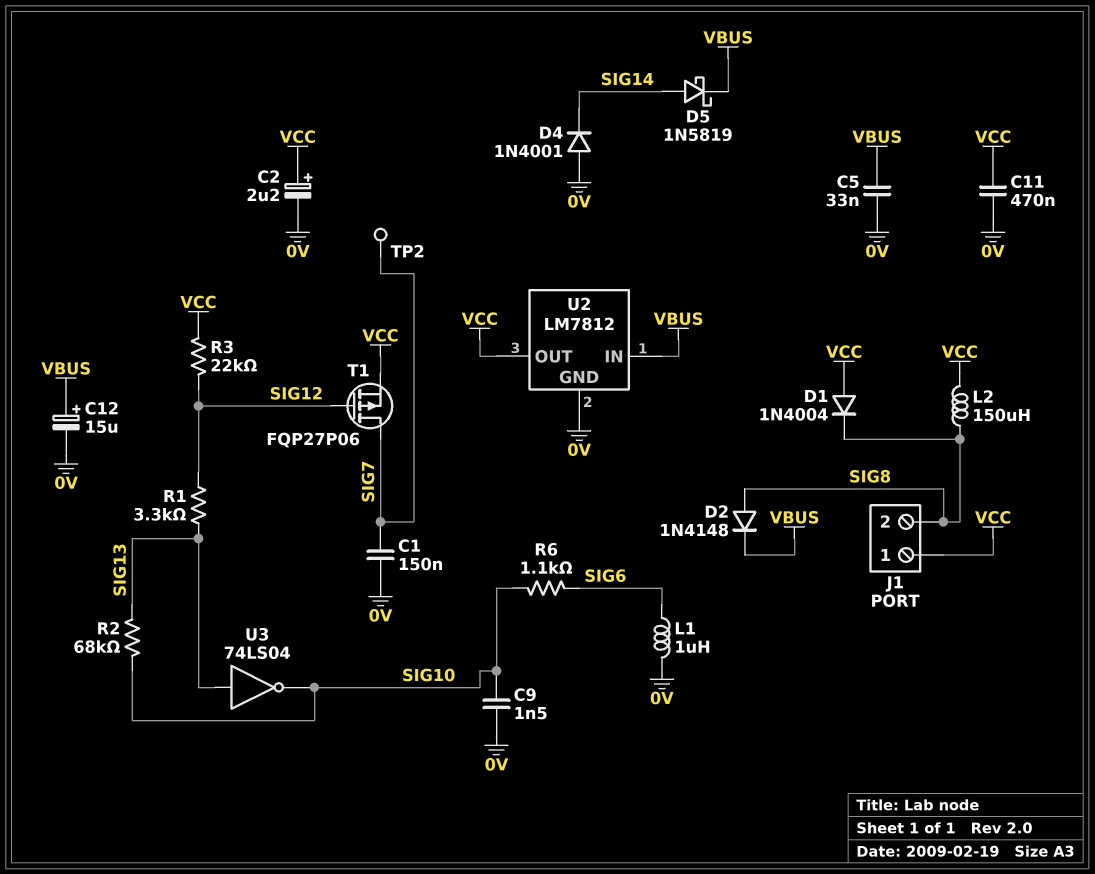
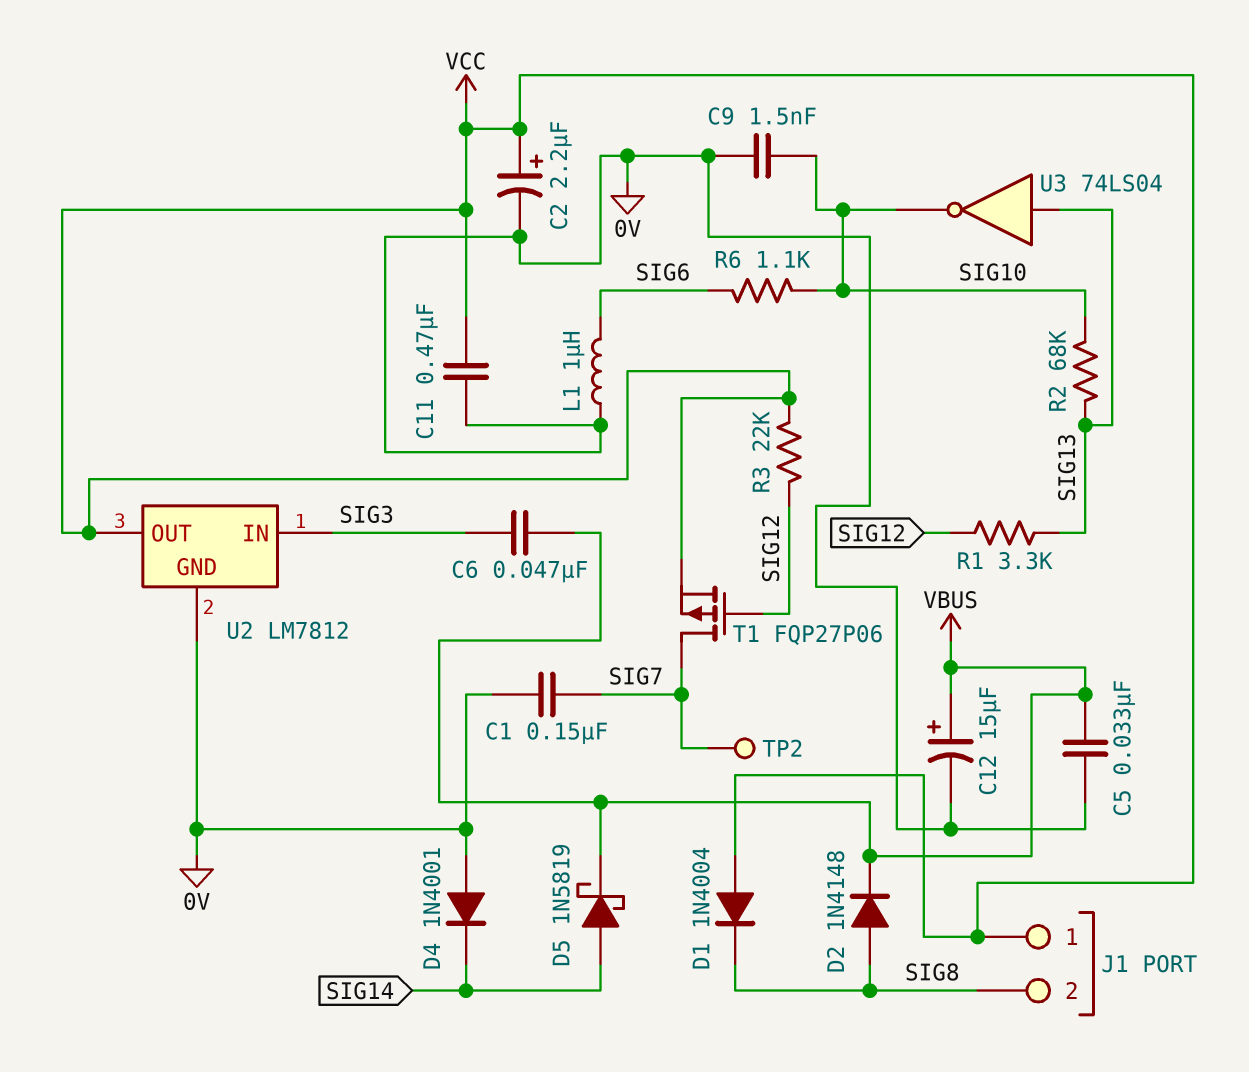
C6: none -> 47nF (SIG3, VBUS)
L2: 150uH (SIG8, VCC) -> none
U2 pin IN: VBUS -> SIG3

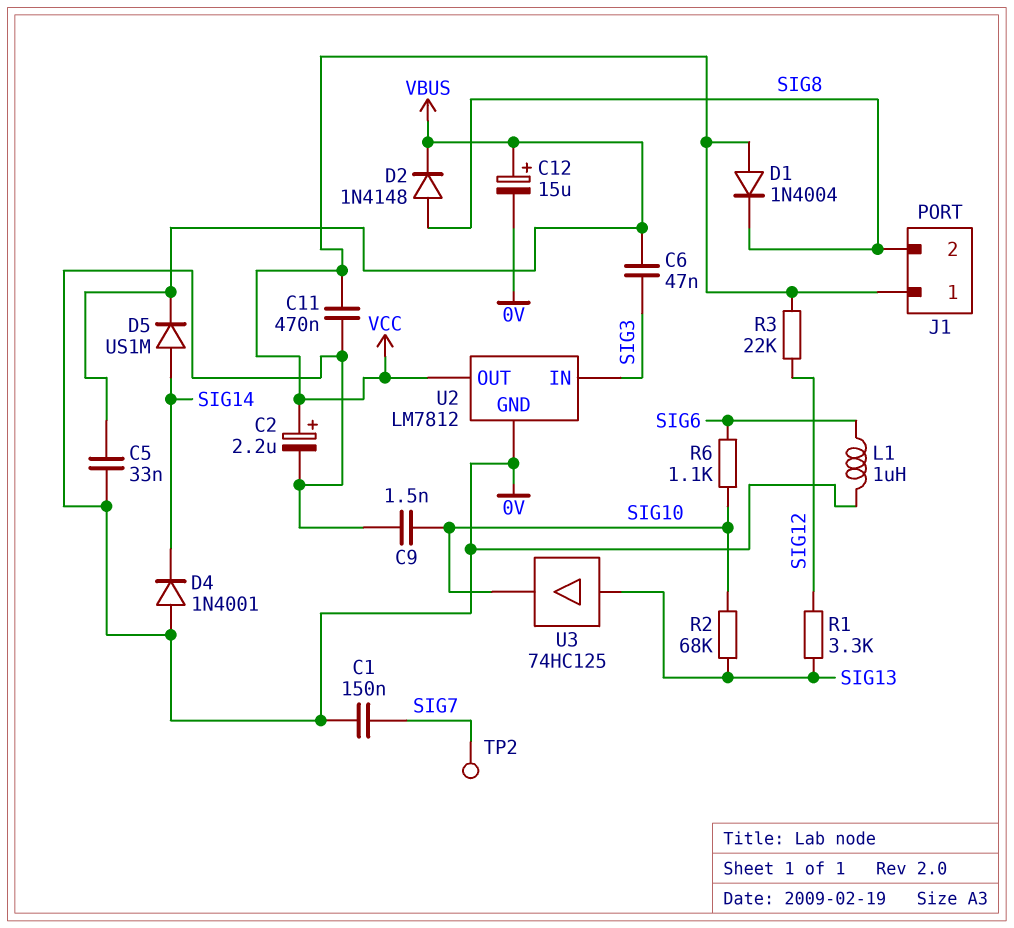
D5: schottky 1N5819 (A SIG14, K VBUS) -> diode US1M (A SIG14, K VBUS)
T1: PMOS FQP27P06 (G SIG12, D SIG7, S VCC) -> none
U3: NOT 74LS04 (in SIG13, out SIG10) -> buffer 74HC125 (in SIG13, out SIG10)

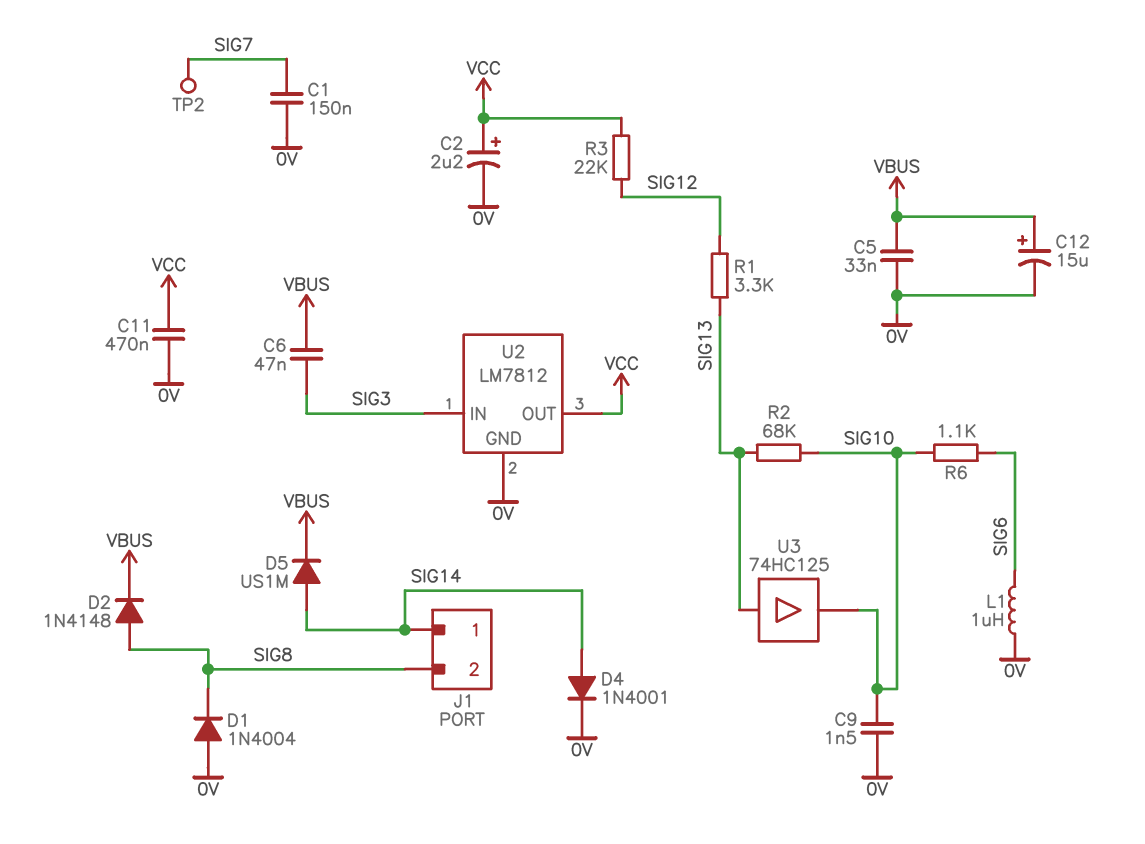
D1: diode 1N4004 (A VCC, K SIG8) -> diode 1N4004 (A 0V, K SIG8)
D4: diode 1N4001 (A 0V, K SIG14) -> diode 1N4001 (A SIG14, K 0V)
J1 pin 1: VCC -> SIG14

